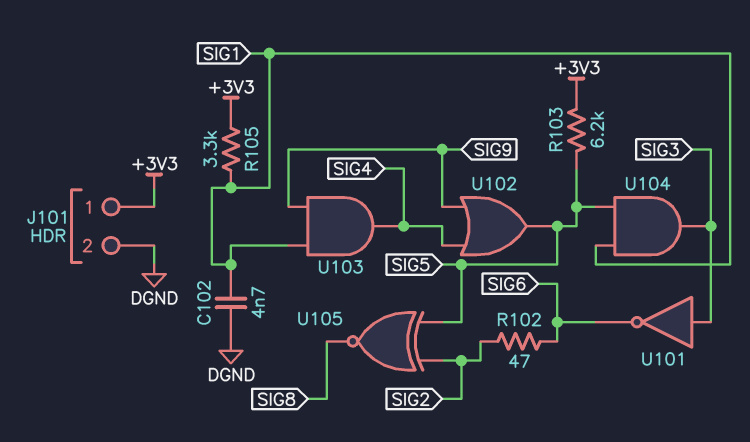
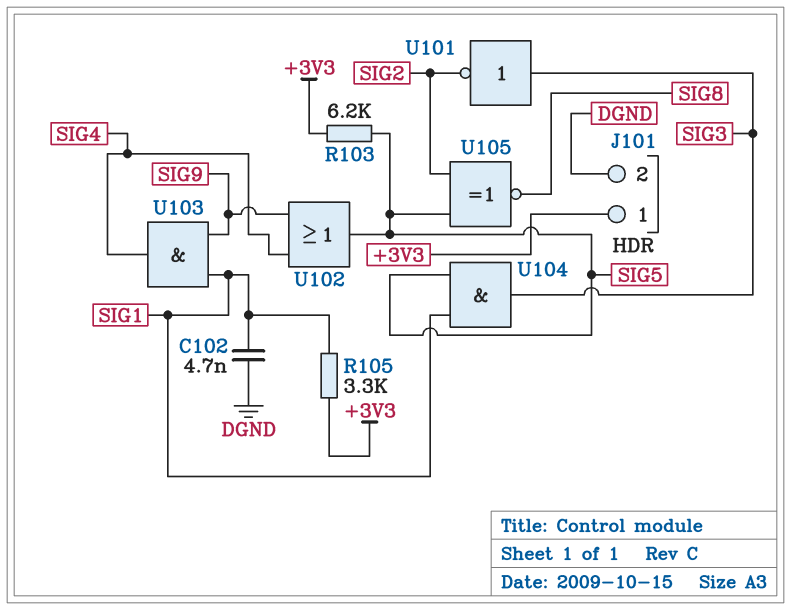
R102: 47 (SIG2, SIG6) -> none
U101: NOT (in SIG3, out SIG6) -> NOT (in SIG3, out SIG2)

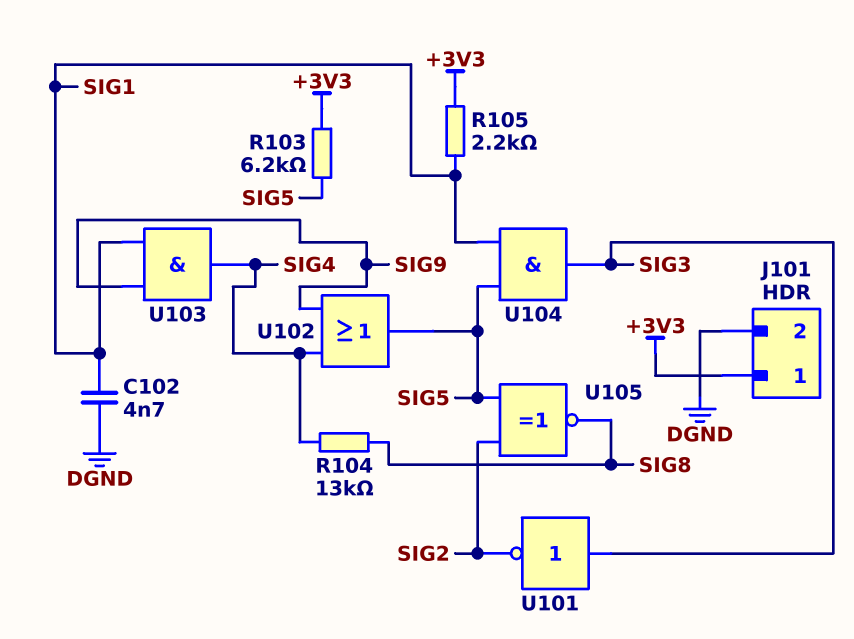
R104: none -> 13k (SIG4, SIG8)
R105: 3.3k (+3V3, SIG1) -> 2.2k (+3V3, SIG1)

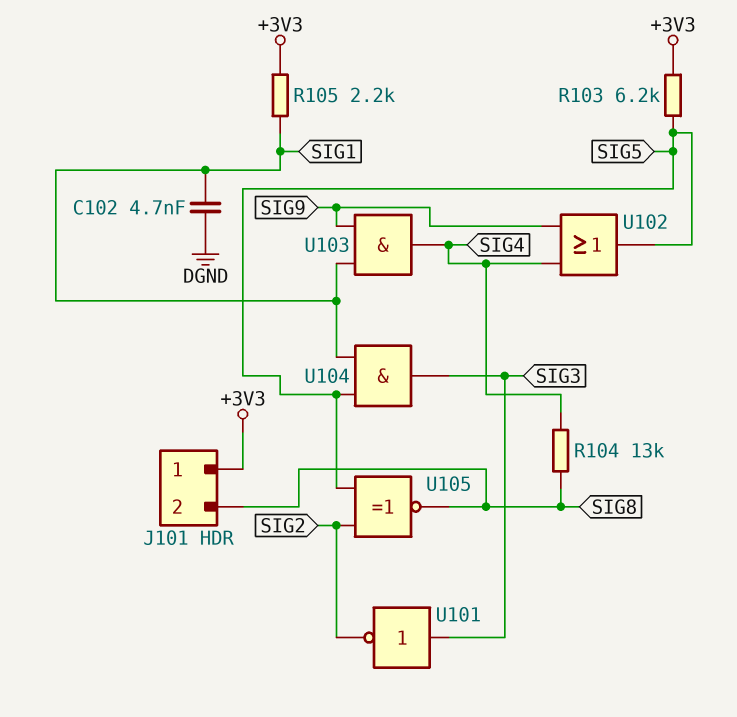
J101 pin 2: DGND -> SIG8

